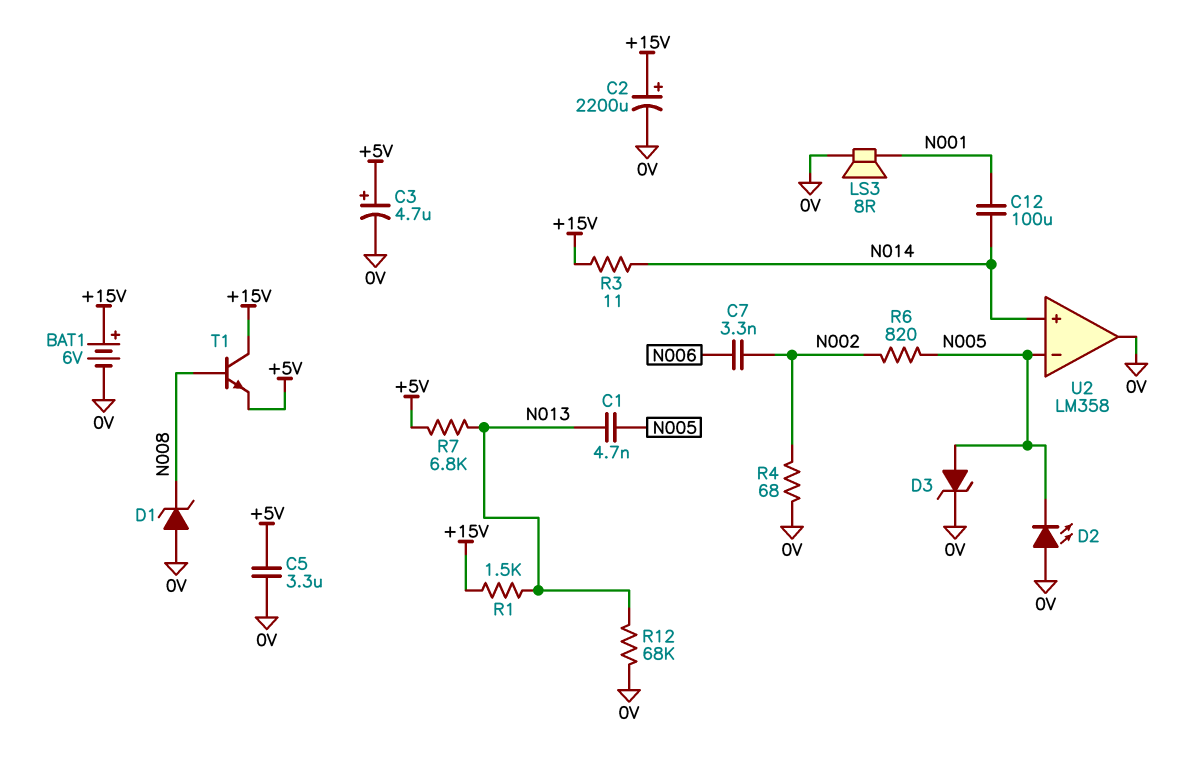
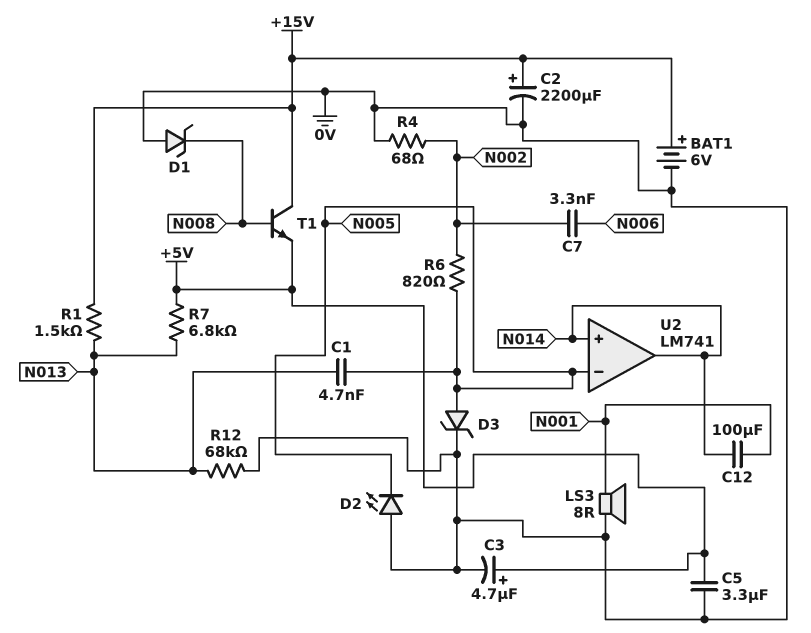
R3: 11 (+15V, N014) -> none
U2: LM358 -> LM741
U2 pin out: 0V -> N014

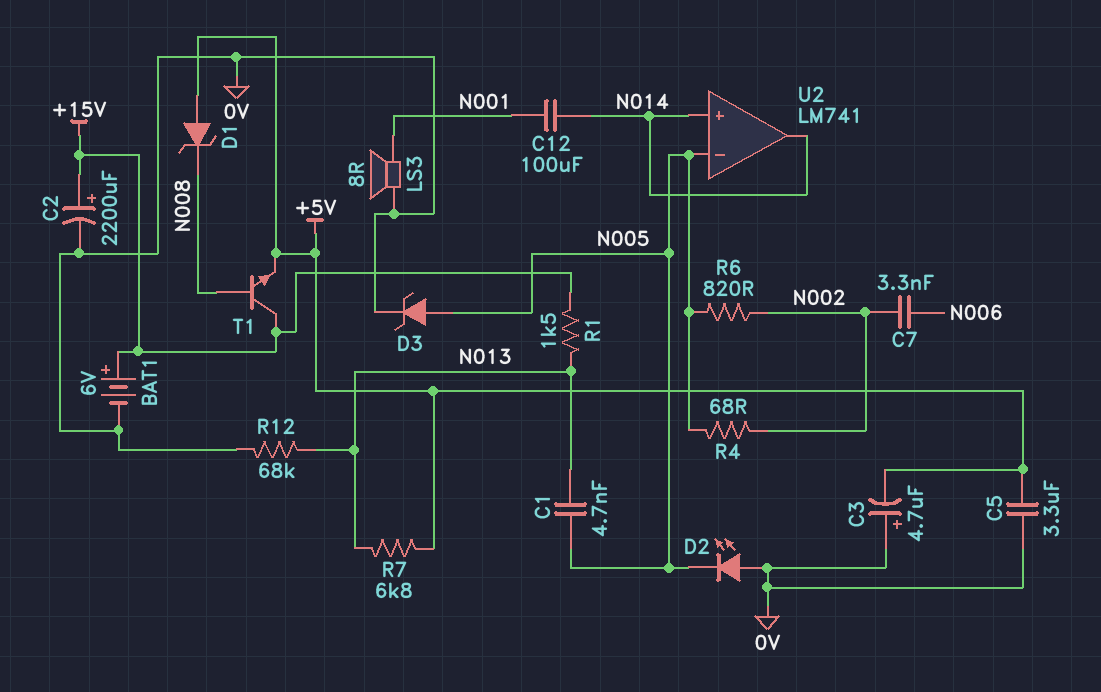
C3: 4.7uF (plus +5V, minus 0V) -> 4.7uF (plus 0V, minus +5V)
D1: zener (A 0V, K N008) -> zener (A +5V, K N008)
R4: 68 (0V, N002) -> 68 (N002, N005)

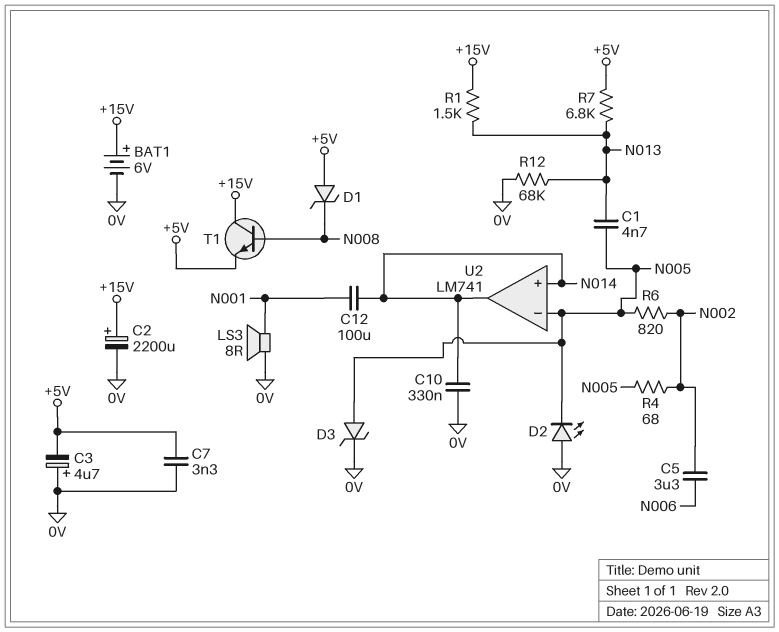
C5: 3.3uF (+5V, 0V) -> 3.3uF (N002, N006)
C7: 3.3nF (N002, N006) -> 3.3nF (+5V, 0V)
C10: none -> 330nF (0V, N014)

